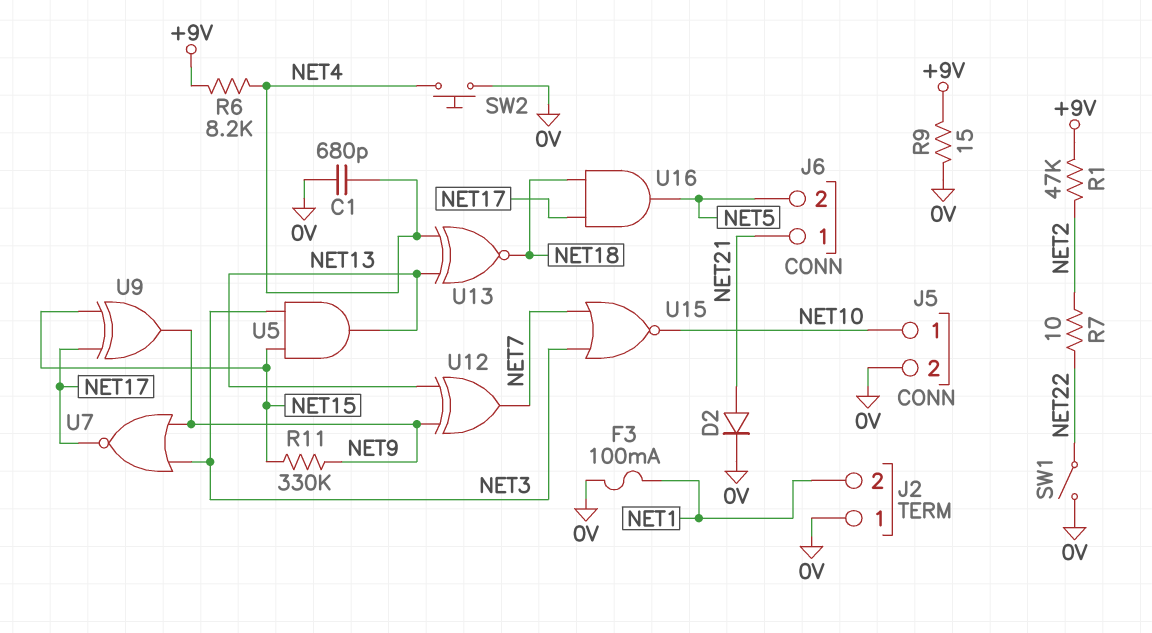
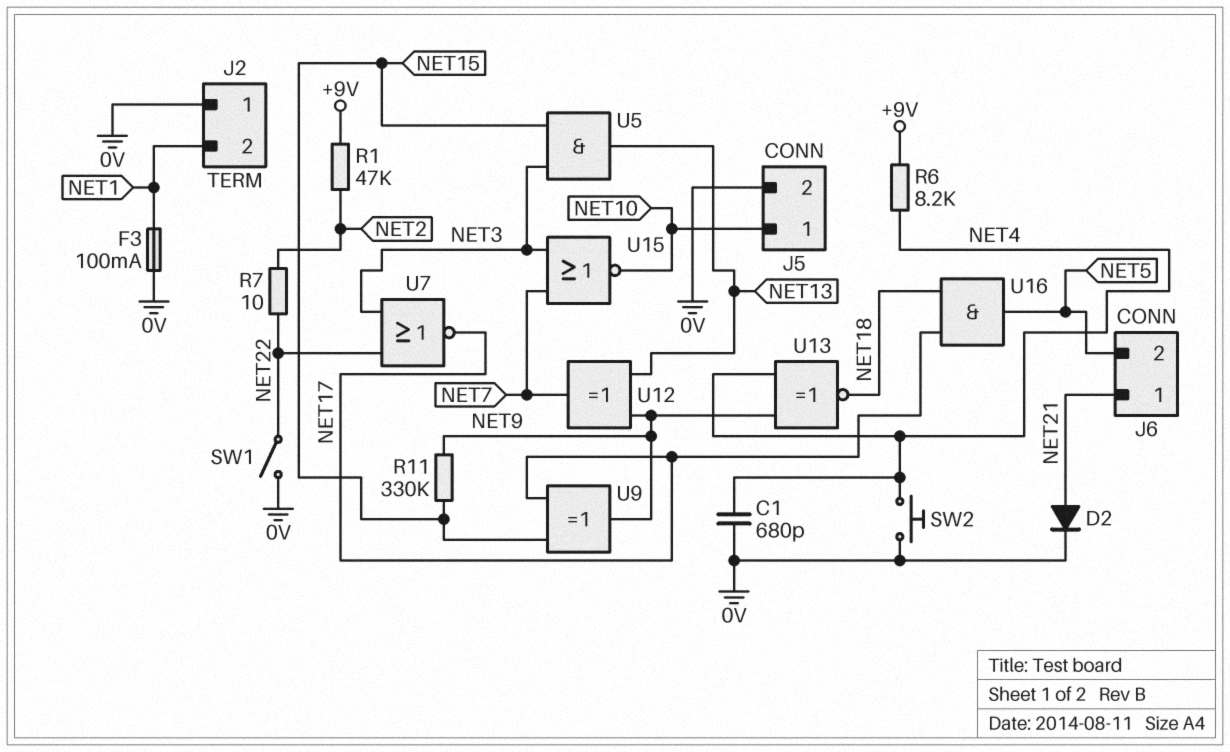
R9: 15 (+9V, 0V) -> none
U7: NOR (in NET3, in NET9, out NET17) -> NOR (in NET3, in NET22, out NET17)
U13: XNOR (in NET4, in NET13, out NET18) -> XNOR (in NET4, in NET9, out NET18)

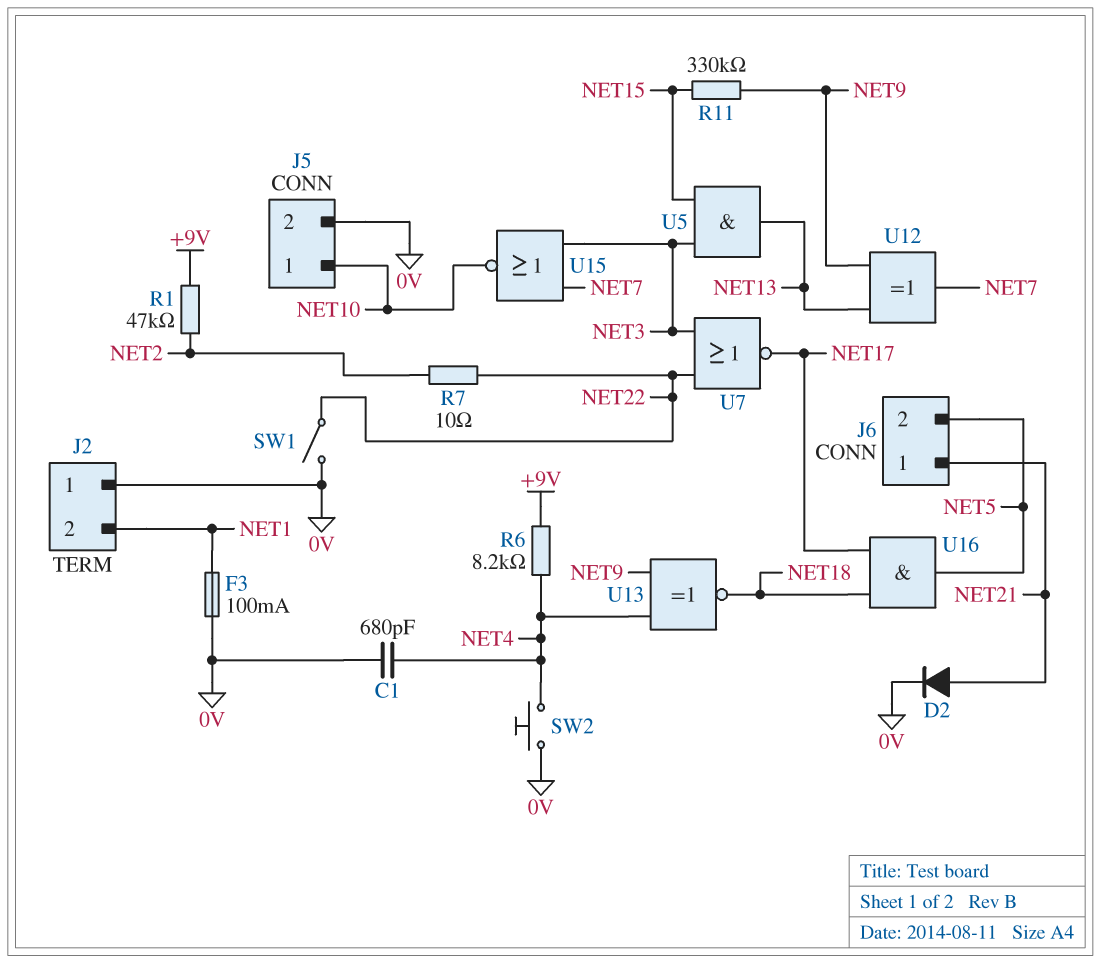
U9: XOR (in NET15, in NET17, out NET9) -> none

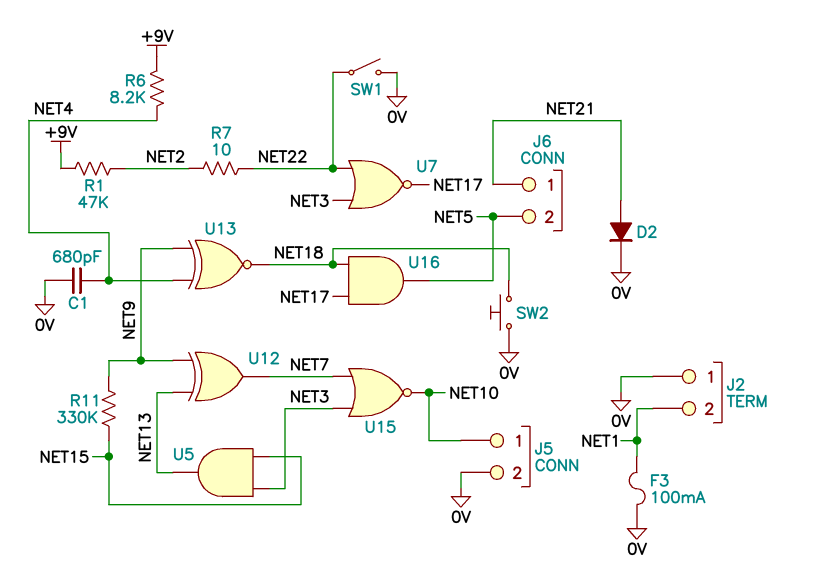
SW2: button (0V, NET4) -> button (0V, NET18)

